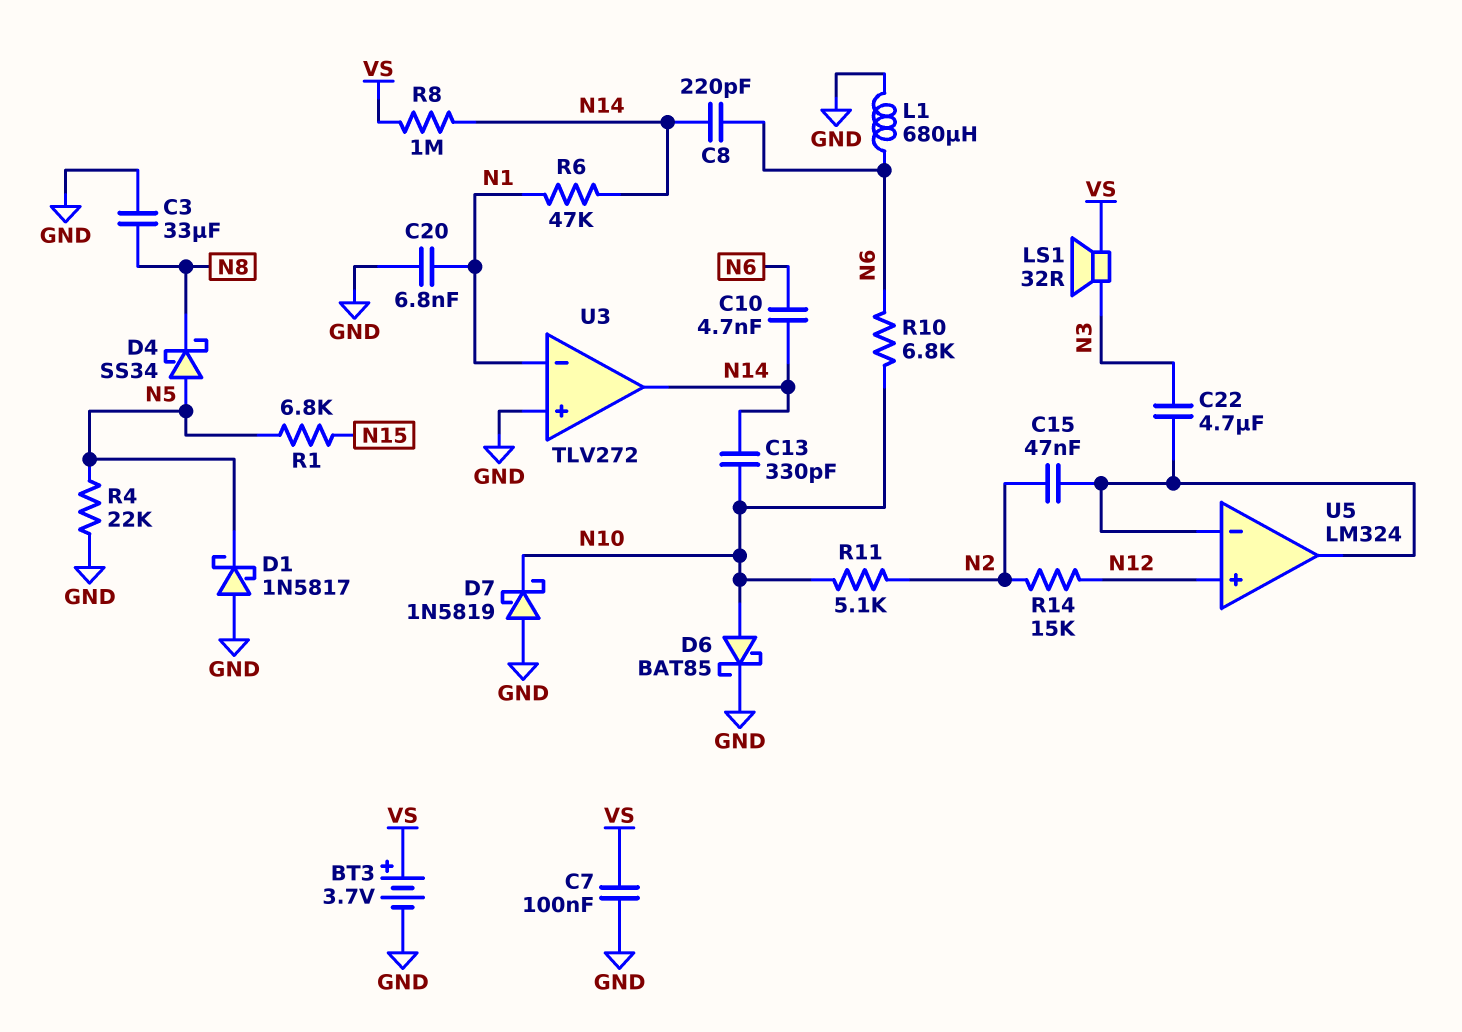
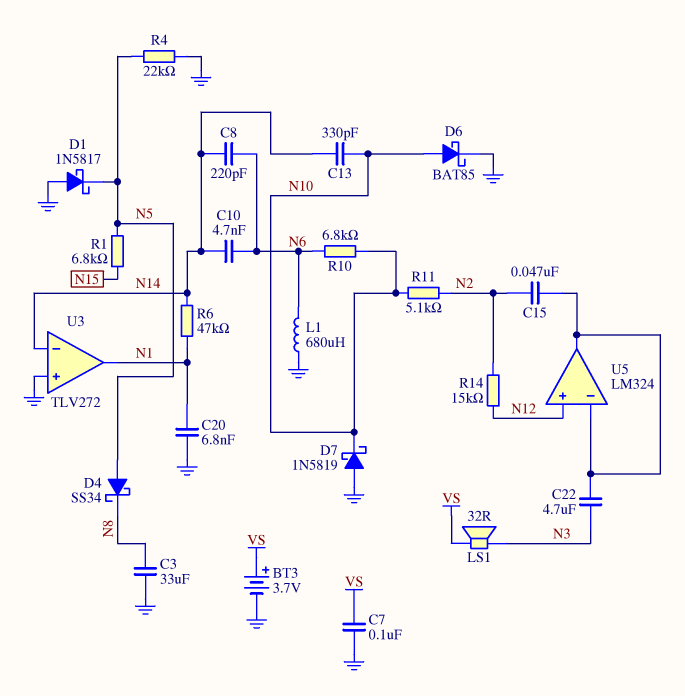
R8: 1M (N14, VS) -> none
U3 pin in-: N1 -> N14
U3 pin out: N14 -> N1

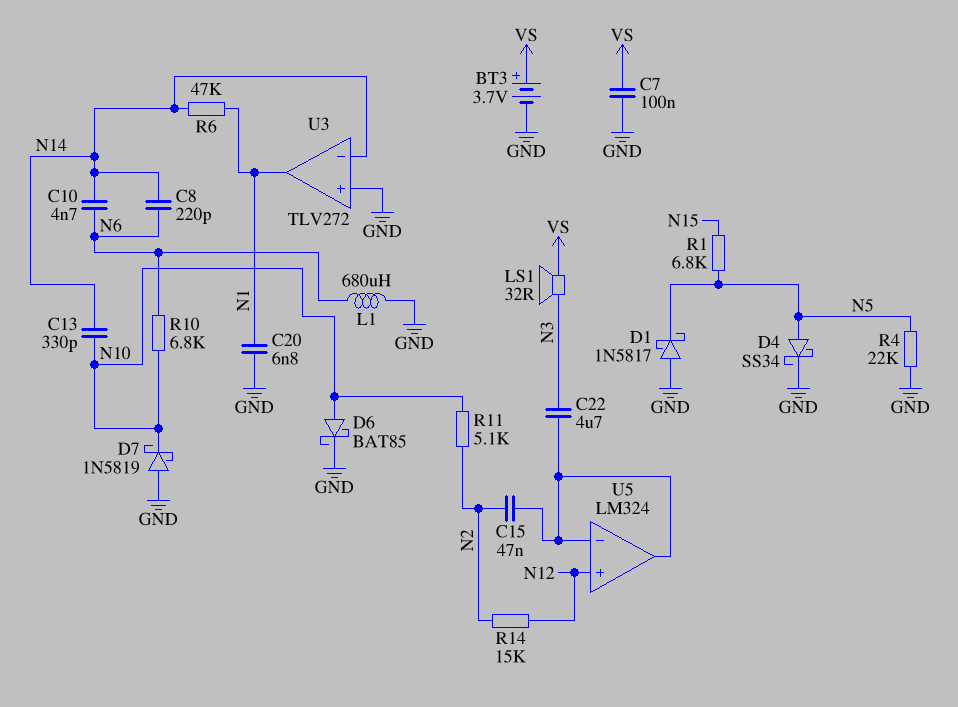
C3: 33uF (GND, N8) -> none
D4: schottky SS34 (A N5, K N8) -> schottky SS34 (A N5, K GND)

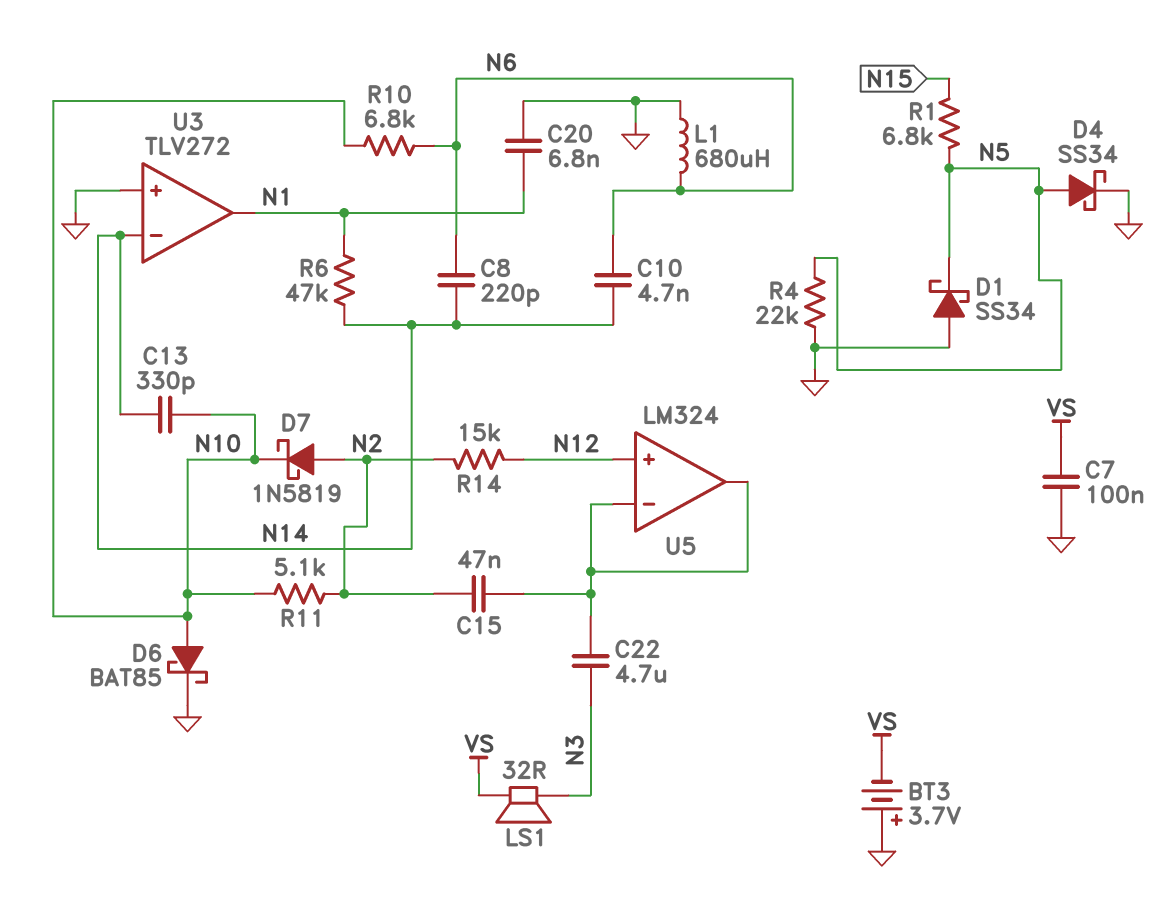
BT3: 3.7V (plus VS, minus GND) -> 3.7V (plus GND, minus VS)
D1: schottky 1N5817 (A GND, K N5) -> schottky SS34 (A GND, K N5)
D7: schottky 1N5819 (A GND, K N10) -> schottky 1N5819 (A N2, K N10)

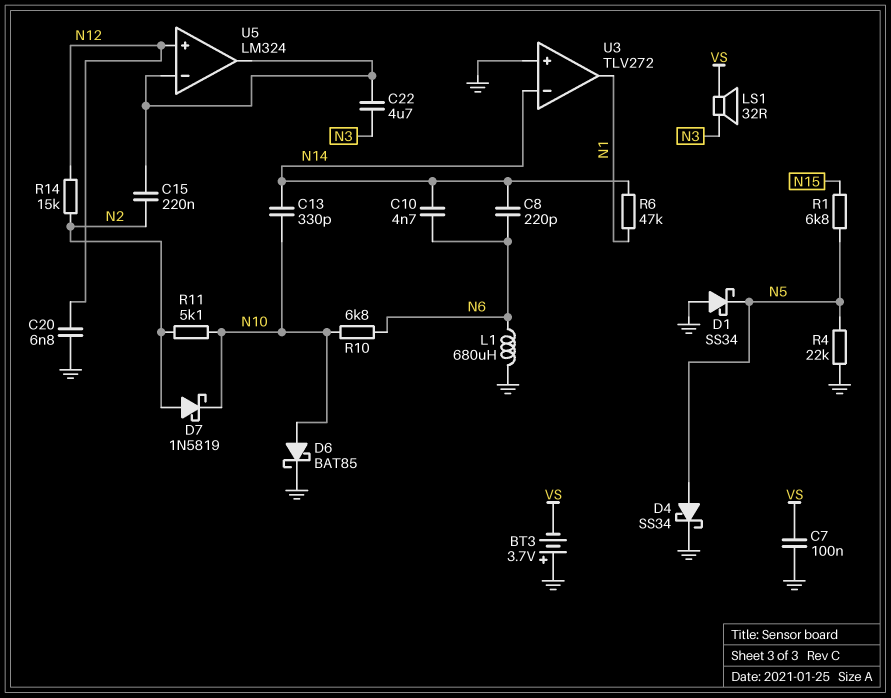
C15: 47nF (N2, U5/in-) -> 220nF (N2, U5/in-)
C20: 6.8nF (GND, N1) -> 6.8nF (GND, N12)

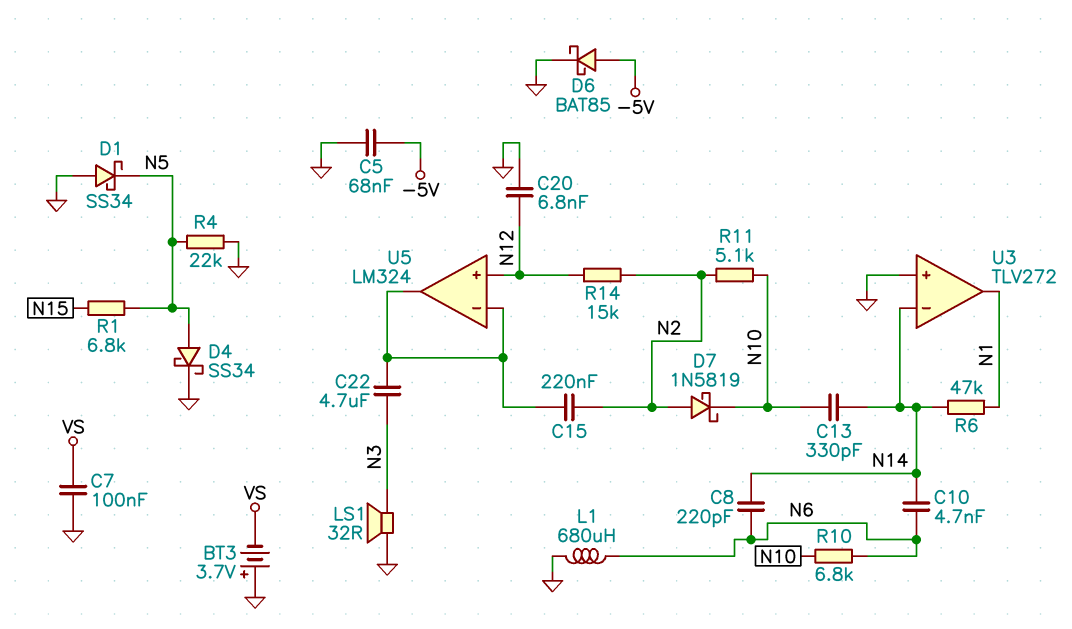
C5: none -> 68nF (-5V, GND)
D6: schottky BAT85 (A N10, K GND) -> schottky BAT85 (A -5V, K GND)
LS1: speaker 32R (N3, VS) -> speaker 32R (GND, N3)

